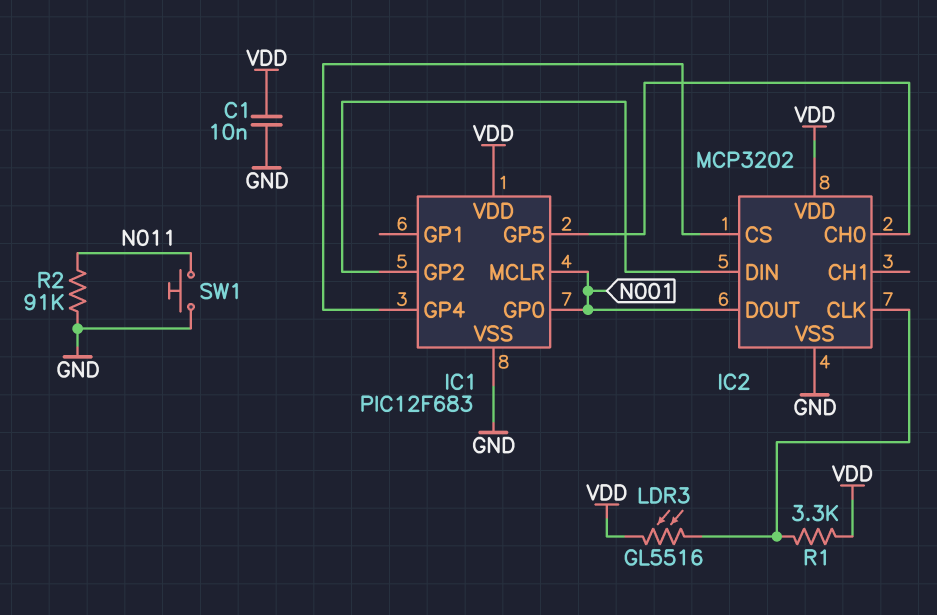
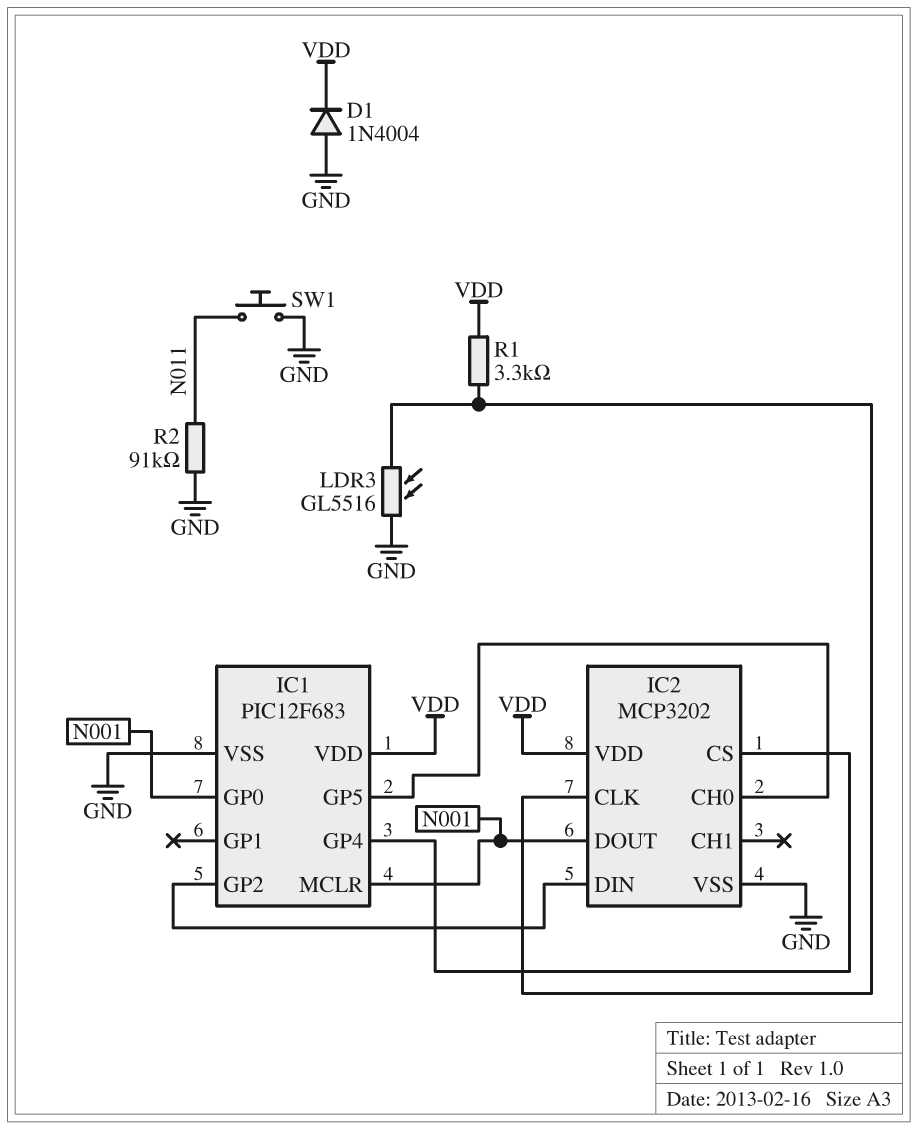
C1: 10nF (GND, VDD) -> none
D1: none -> diode 1N4004 (A GND, K VDD)
LDR3: GL5516 (IC2/CLK, VDD) -> GL5516 (GND, IC2/CLK)

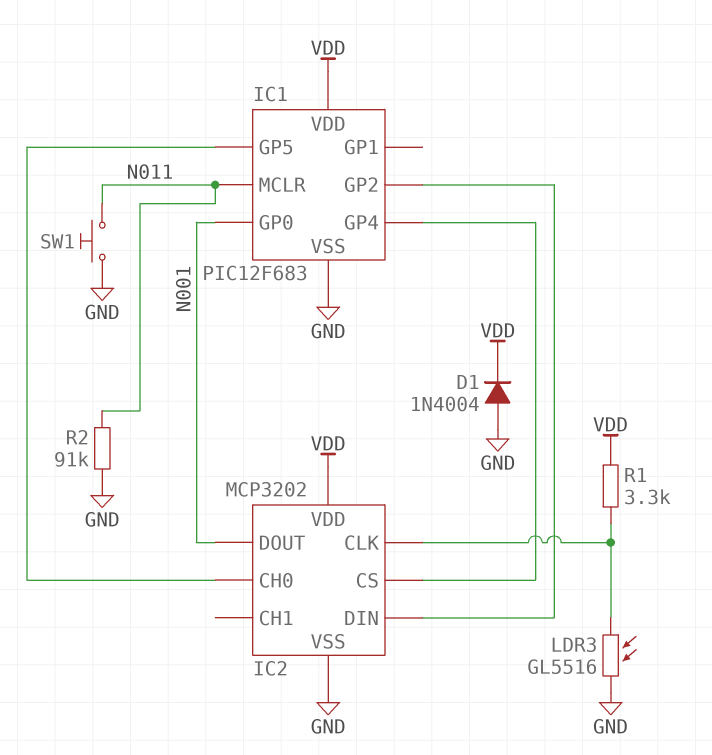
IC1 pin MCLR: N001 -> N011

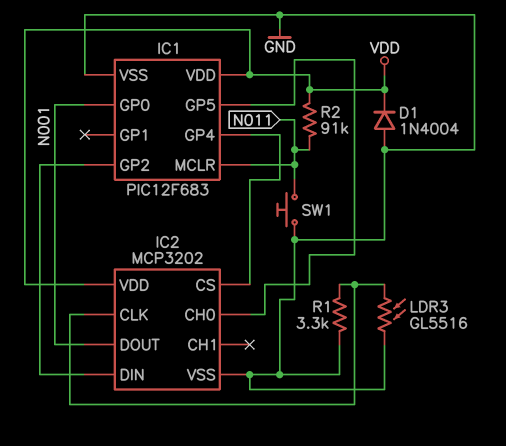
R1: 3.3k (IC2/CLK, VDD) -> 3.3k (GND, IC2/CLK)
R2: 91k (GND, N011) -> 91k (N011, VDD)

